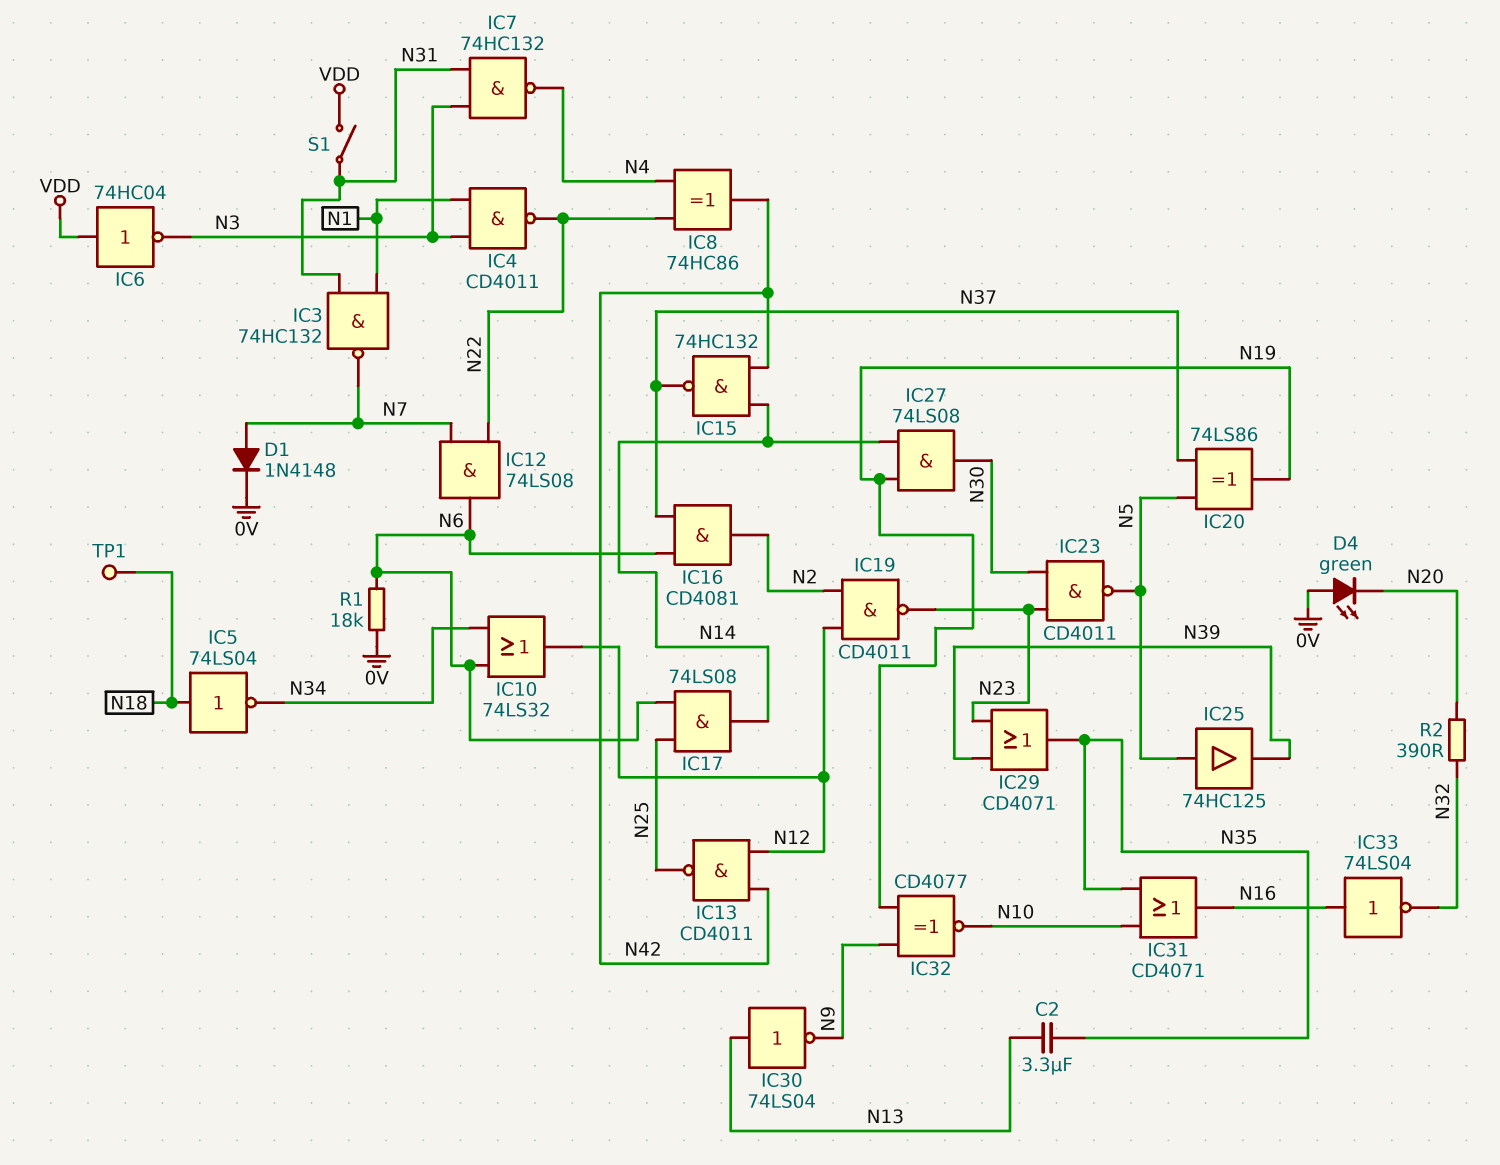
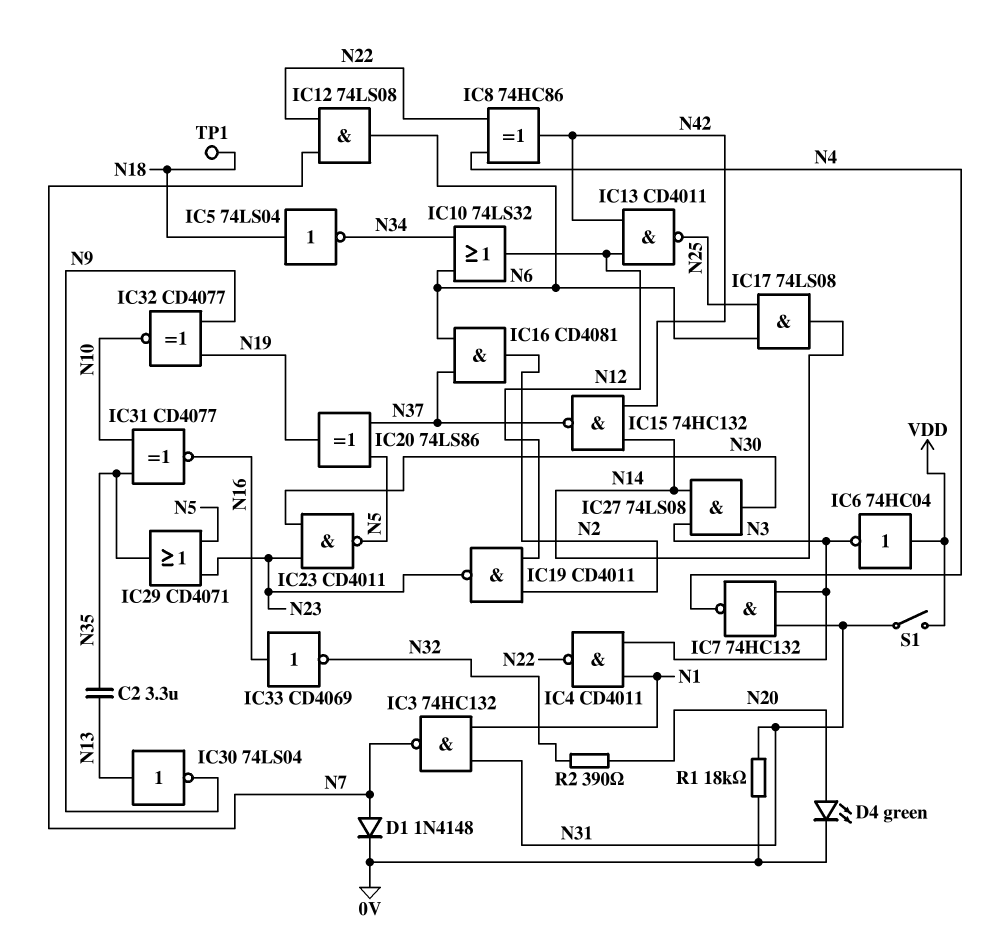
D4: LED green (A 0V, K N20) -> LED green (A N20, K 0V)
IC25: buffer 74HC125 (in N5, out N39) -> none
IC27: AND 74LS08 (in N14, in N19, out N30) -> AND 74LS08 (in N3, in N14, out N30)
IC29: OR CD4071 (in N23, in N39, out N35) -> OR CD4071 (in N5, in N23, out N35)
IC31: OR CD4071 (in N10, in N35, out N16) -> XNOR CD4077 (in N10, in N35, out N16)
IC33: NOT 74LS04 (in N16, out N32) -> NOT CD4069 (in N16, out N32)
R1: 18k (0V, N6) -> 18k (0V, N31)

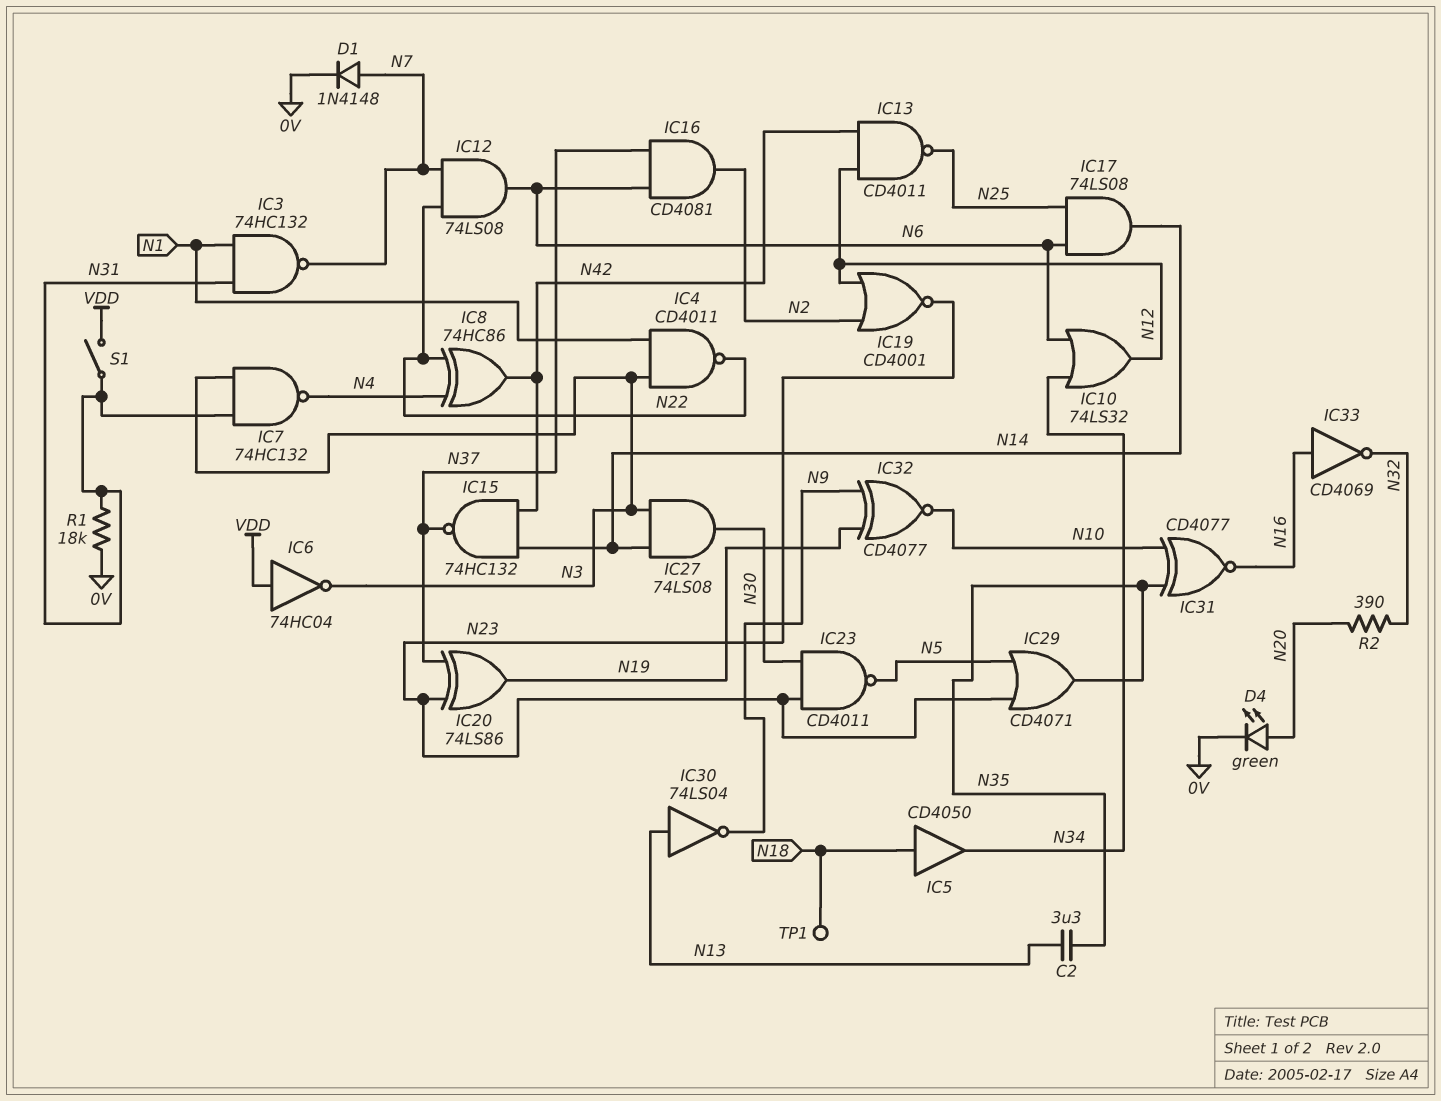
IC5: NOT 74LS04 (in N18, out N34) -> buffer CD4050 (in N18, out N34)
IC19: NAND CD4011 (in N2, in N12, out N23) -> NOR CD4001 (in N2, in N12, out N23)
IC20: XOR 74LS86 (in N5, in N37, out N19) -> XOR 74LS86 (in N23, in N37, out N19)

